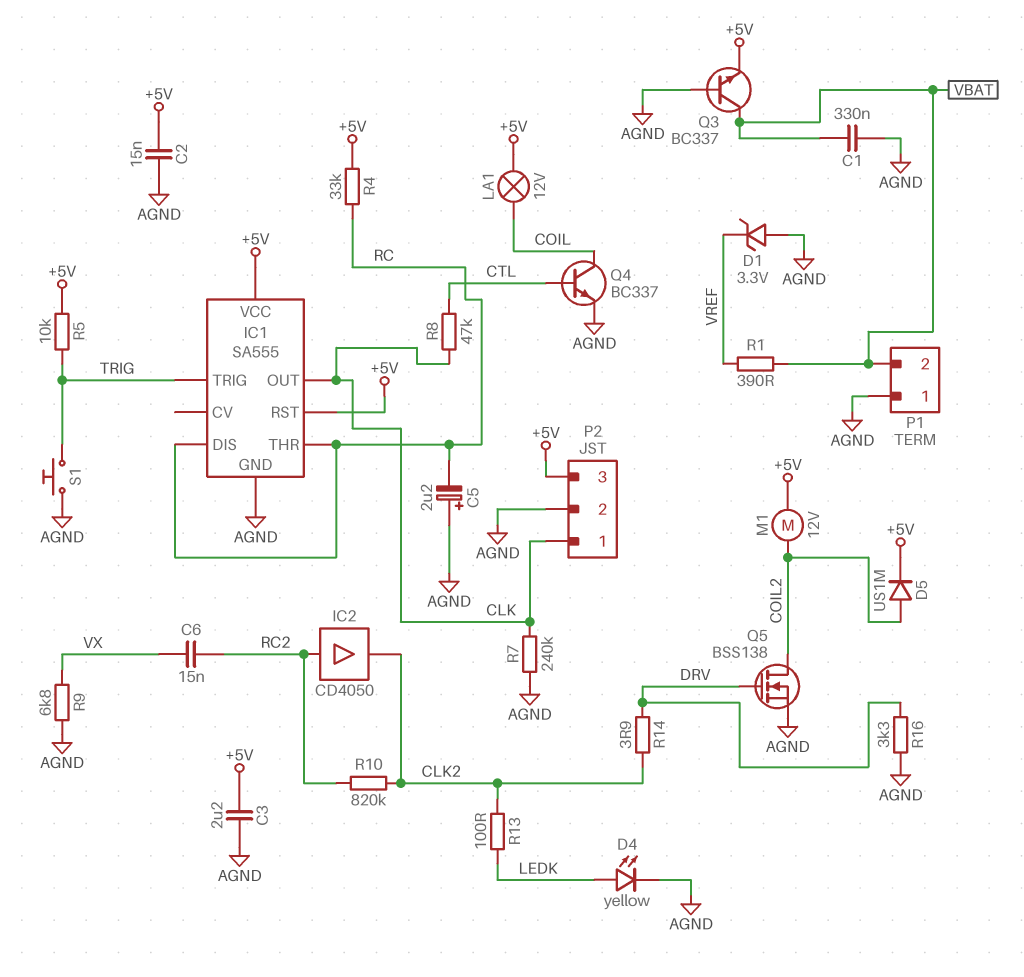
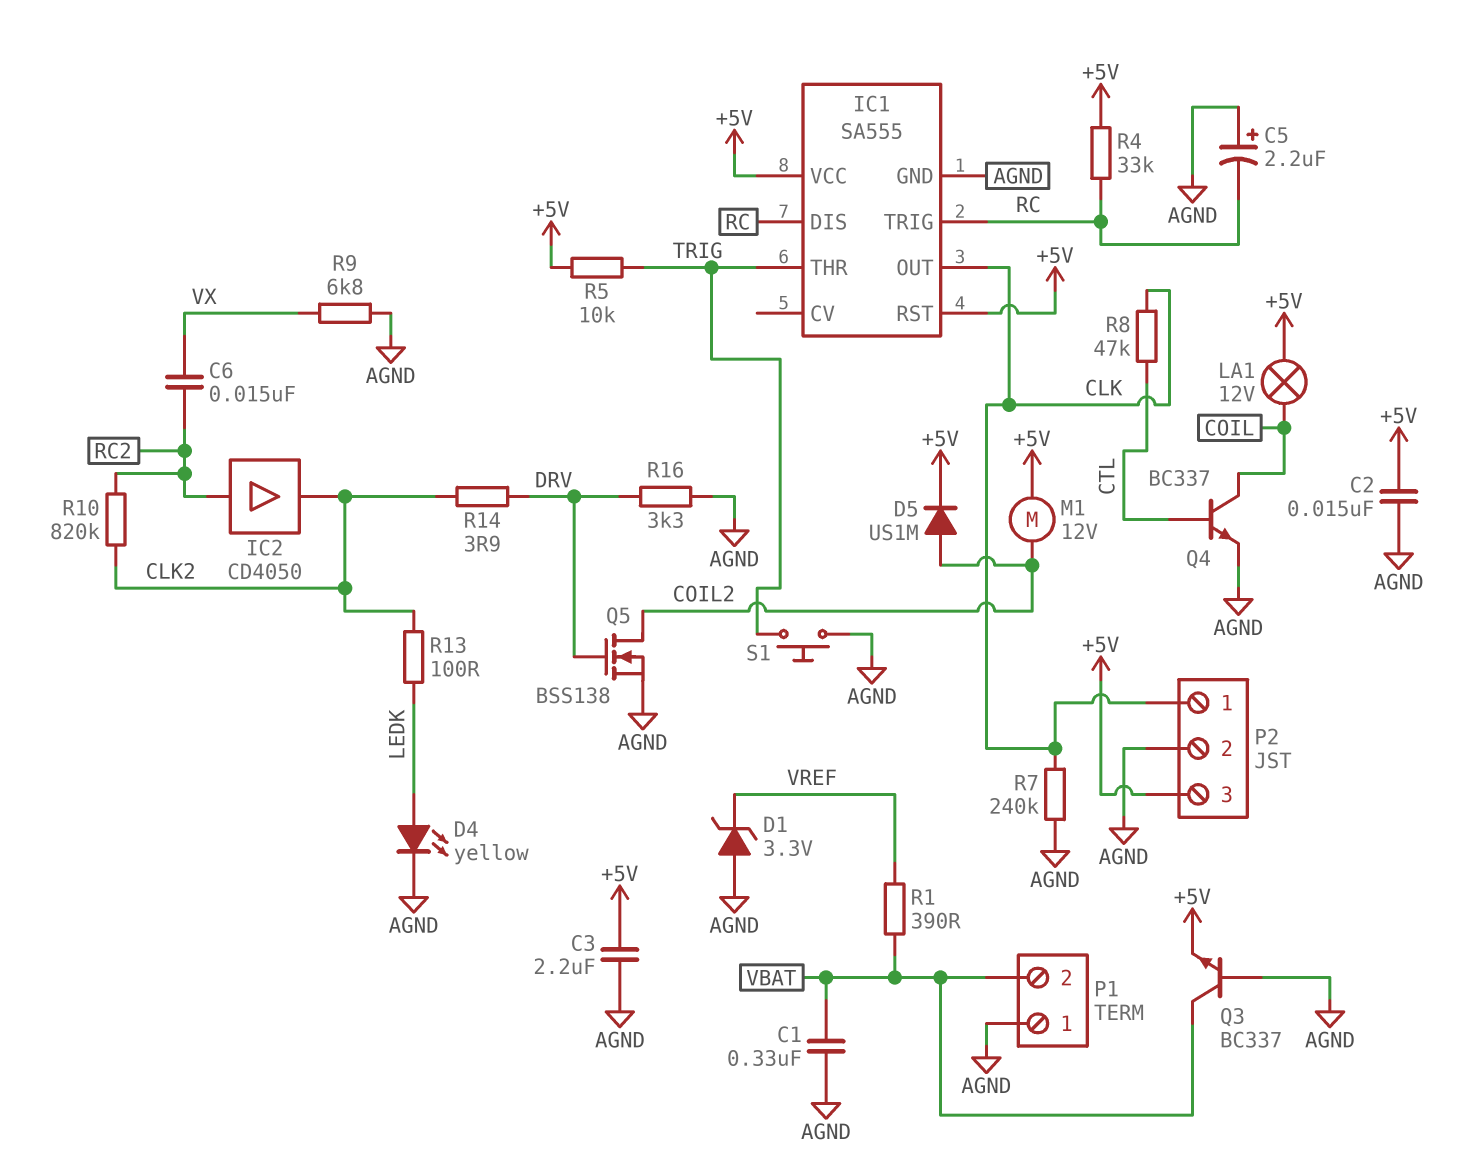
IC1 pin THR: RC -> TRIG
IC1 pin TRIG: TRIG -> RC

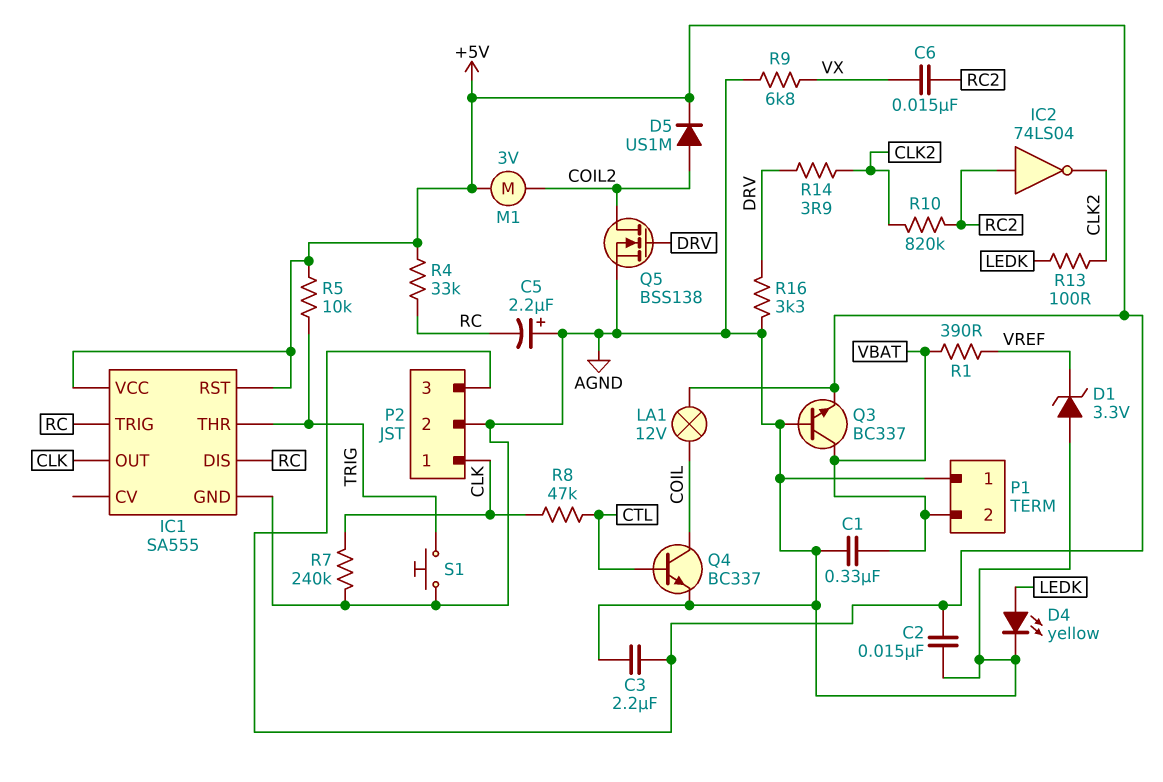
IC2: buffer CD4050 (in RC2, out CLK2) -> NOT 74LS04 (in RC2, out CLK2)
M1: motor 12V (+5V, COIL2) -> motor 3V (+5V, COIL2)

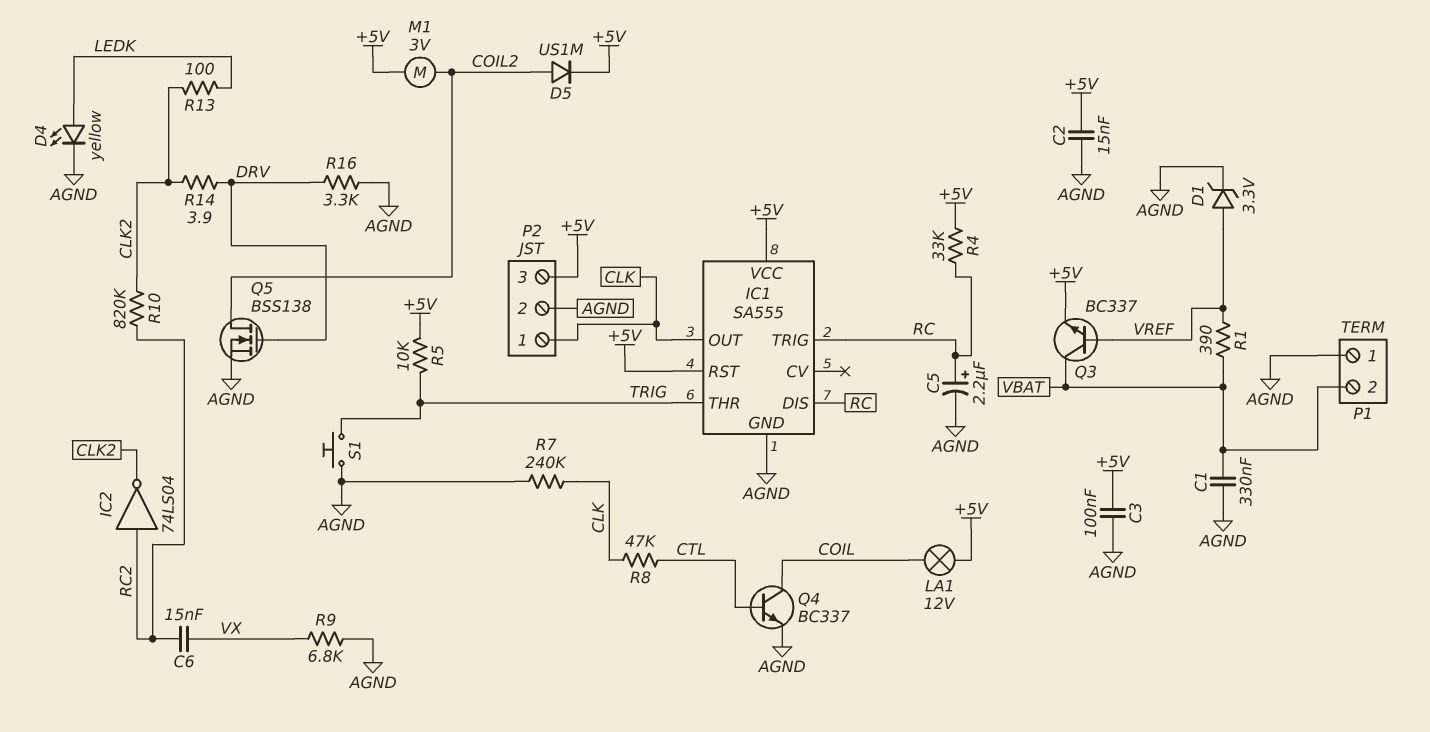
C3: 2.2uF (+5V, AGND) -> 100nF (+5V, AGND)
C5: 2.2uF (plus AGND, minus RC) -> 2.2uF (plus RC, minus AGND)
D1: zener 3.3V (A AGND, K VREF) -> zener 3.3V (A VREF, K AGND)
Q3: NPN BC337 (B AGND, C VBAT, E +5V) -> NPN BC337 (B VREF, C VBAT, E +5V)

